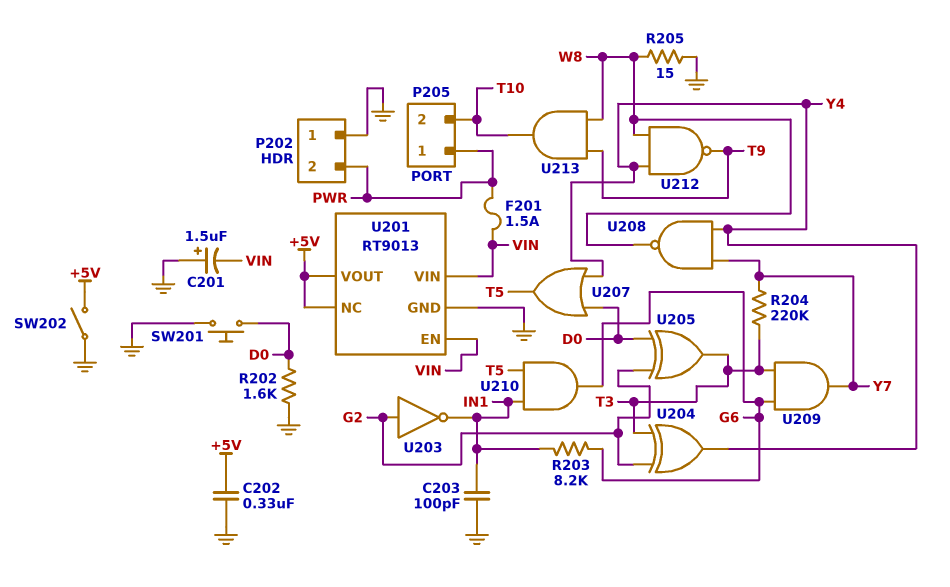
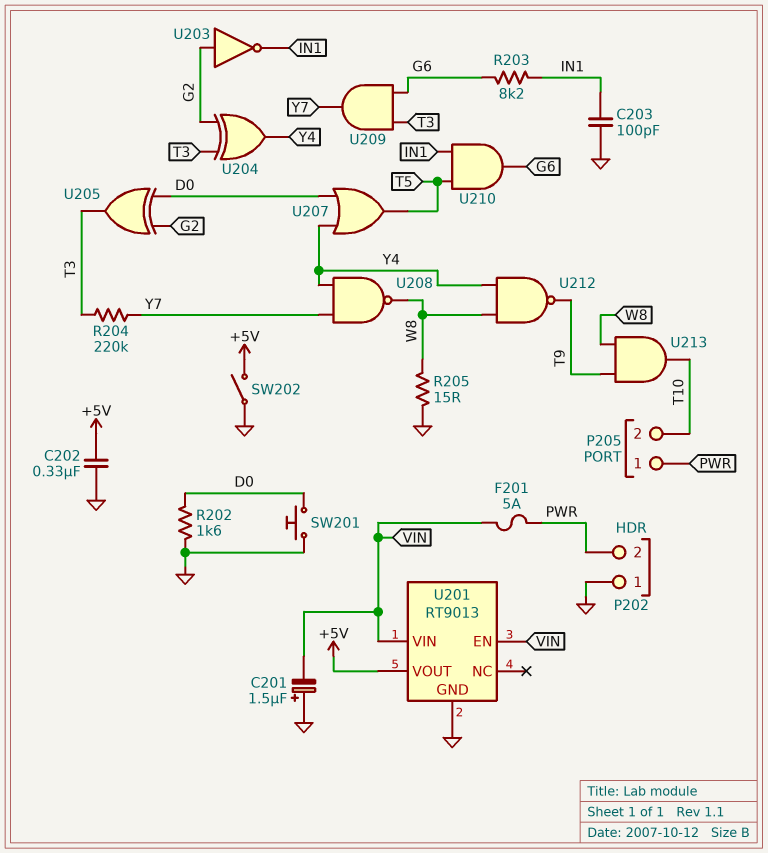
F201: 1.5A (PWR, VIN) -> 5A (PWR, VIN)
U201 pin NC: +5V -> none

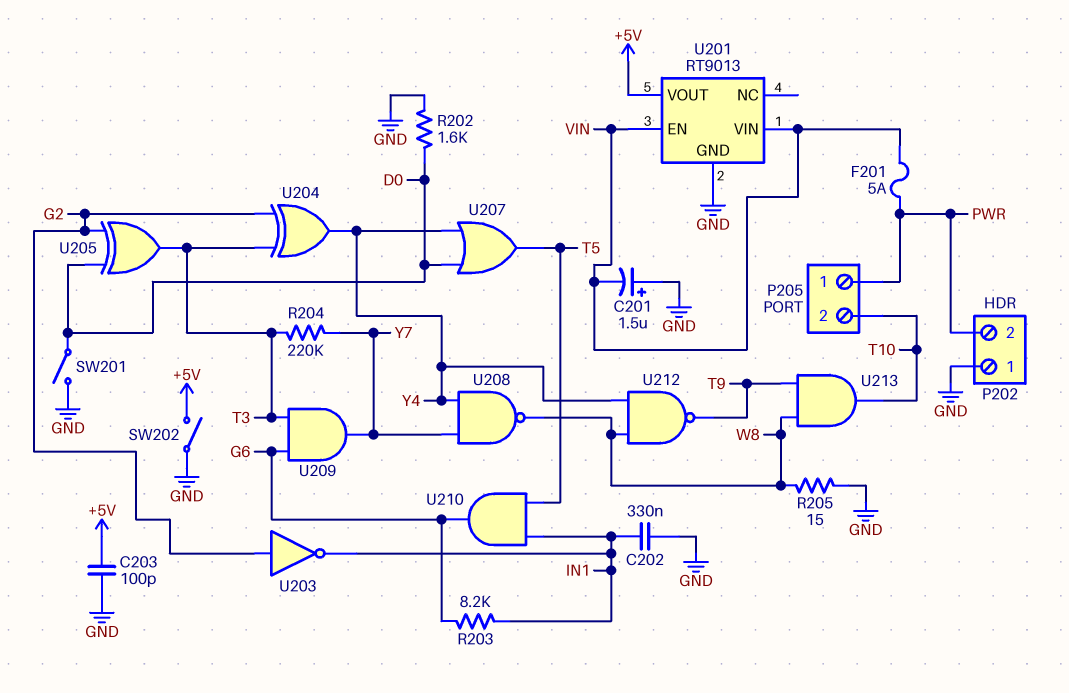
C202: 330nF (+5V, GND) -> 330nF (GND, IN1)
C203: 100pF (GND, IN1) -> 100pF (+5V, GND)
SW201: button (D0, GND) -> switch (D0, GND)

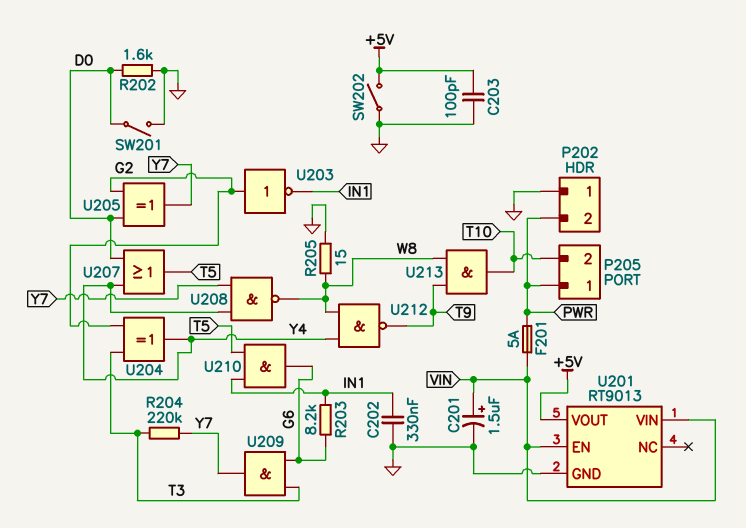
C201: 1.5uF (plus GND, minus VIN) -> 1.5uF (plus VIN, minus GND)
U205: XOR (in D0, in G2, out T3) -> XOR (in D0, in G2, out Y7)

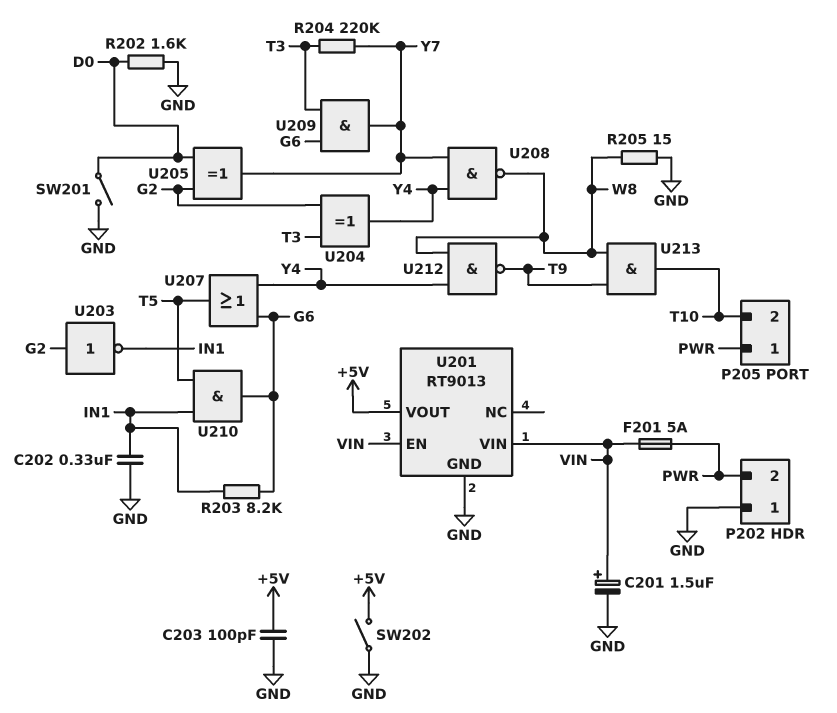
U207: OR (in D0, in Y4, out T5) -> OR (in G6, in Y4, out T5)

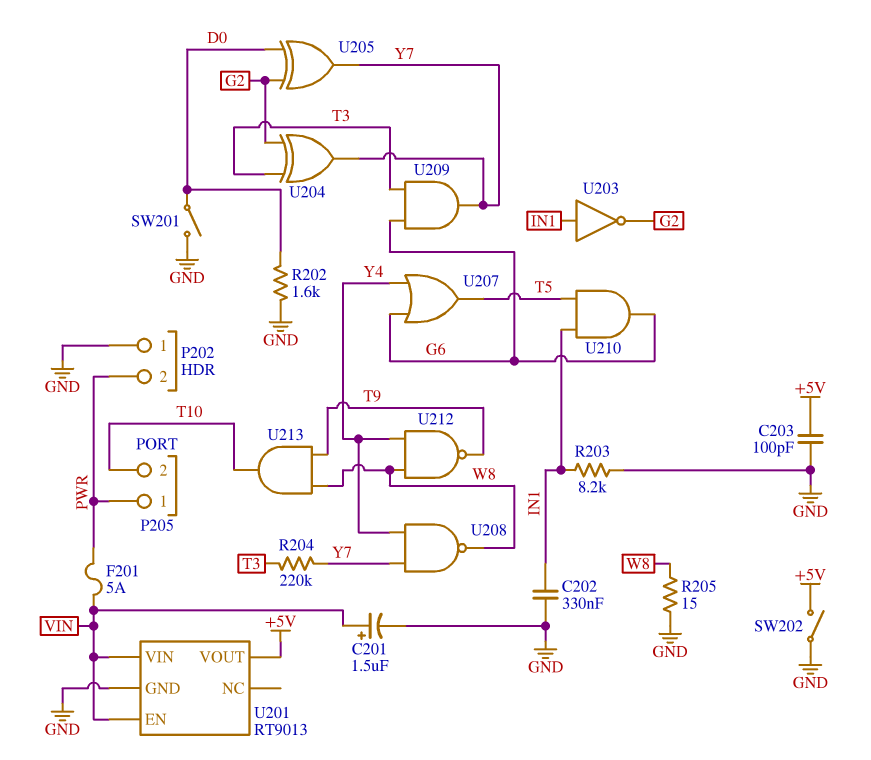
R203: 8.2k (G6, IN1) -> 8.2k (GND, IN1)
U203: NOT (in G2, out IN1) -> NOT (in IN1, out G2)
U204: XOR (in G2, in T3, out Y4) -> XOR (in G2, in T3, out Y7)

